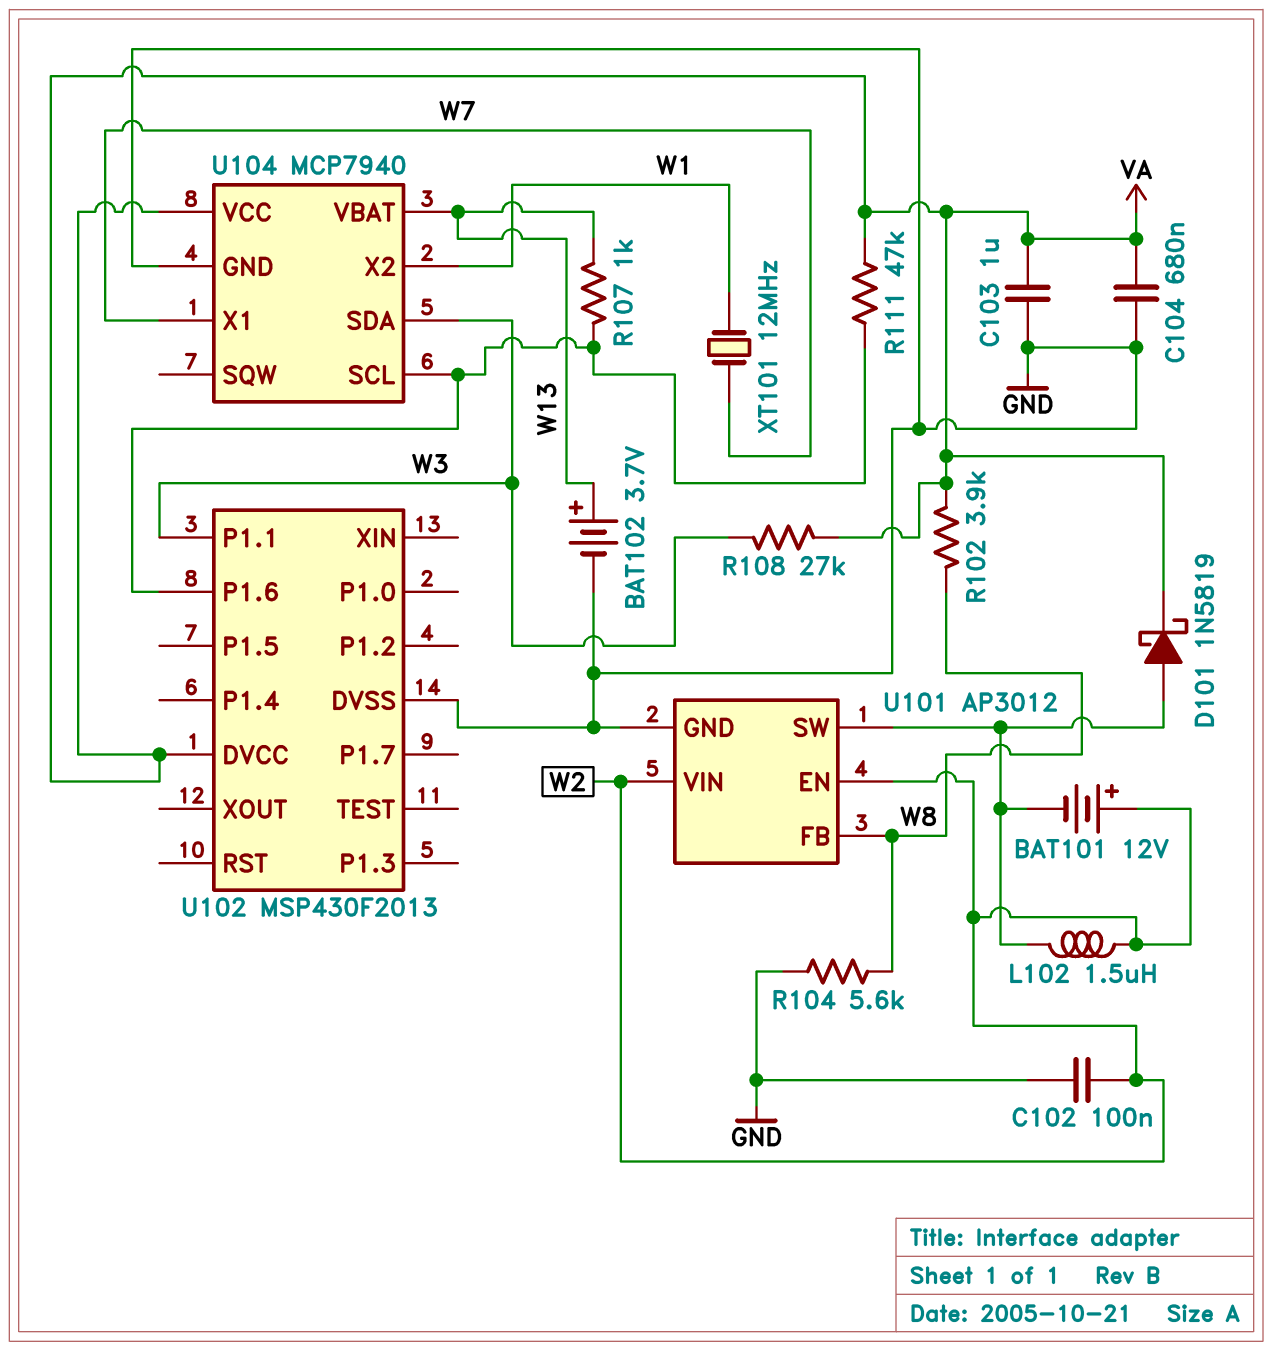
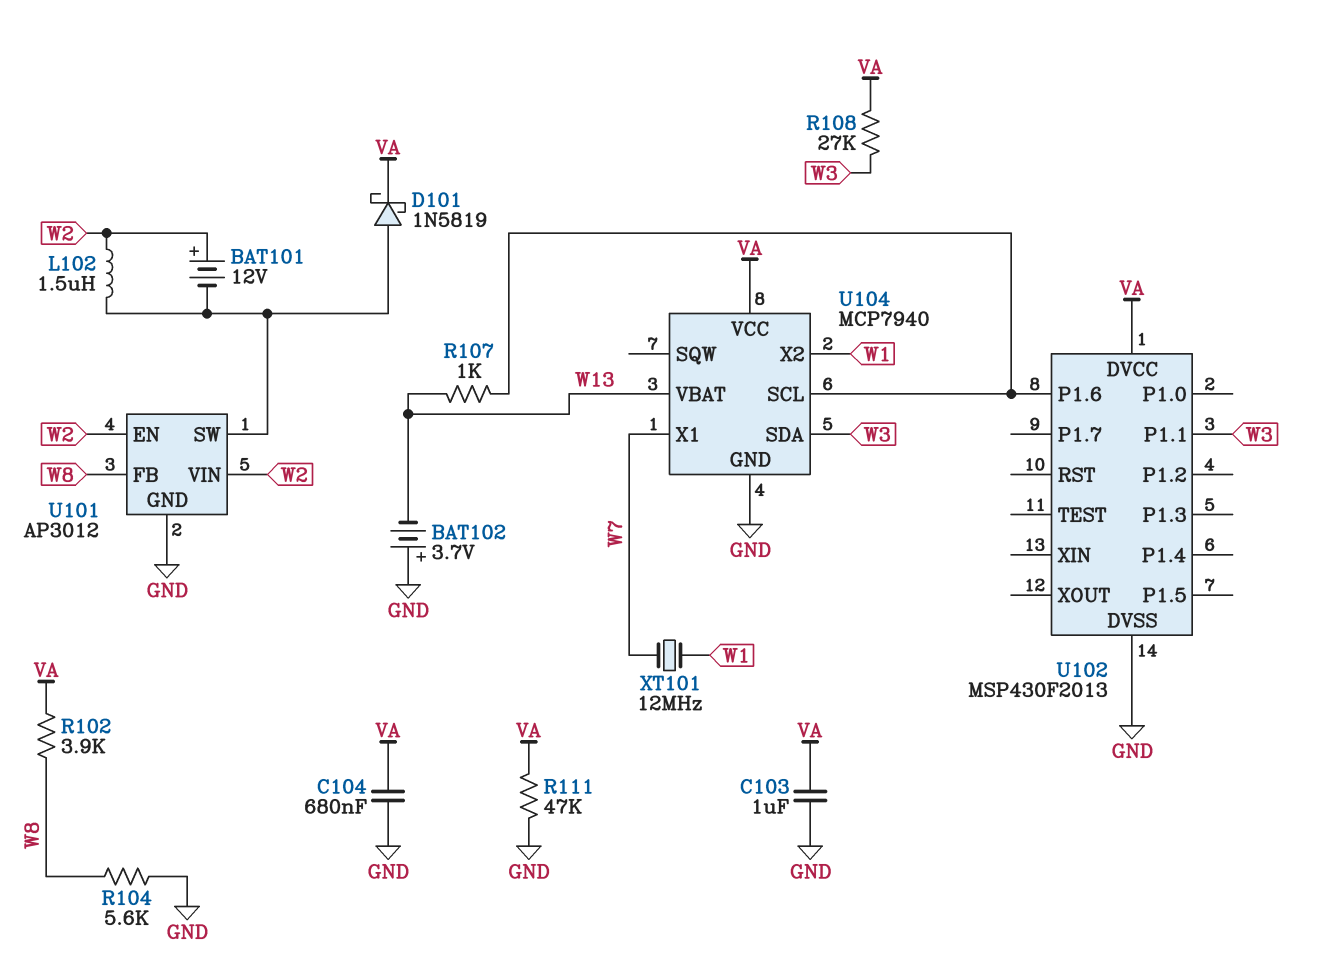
BAT102: 3.7V (plus W13, minus GND) -> 3.7V (plus GND, minus W13)
C102: 100nF (GND, W2) -> none
R111: 47k (U102/P1.6, VA) -> 47k (GND, VA)

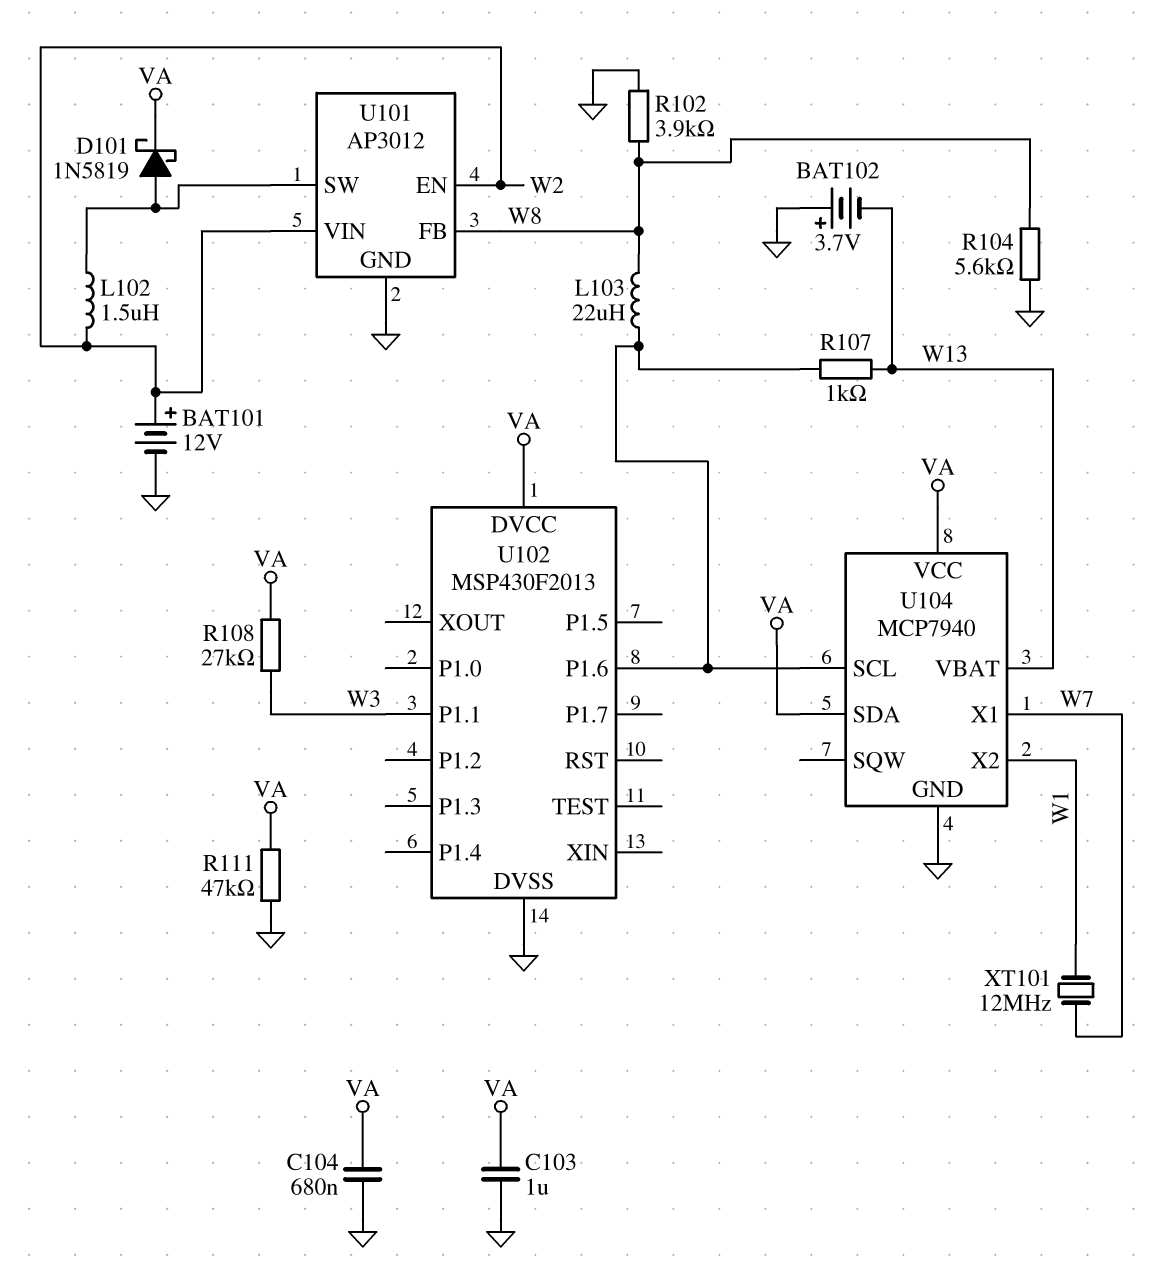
BAT101: 12V (plus W2, minus U101/SW) -> 12V (plus W2, minus GND)
L103: none -> 22uH (U102/P1.6, W8)
R102: 3.9k (VA, W8) -> 3.9k (GND, W8)
U104 pin SDA: W3 -> VA

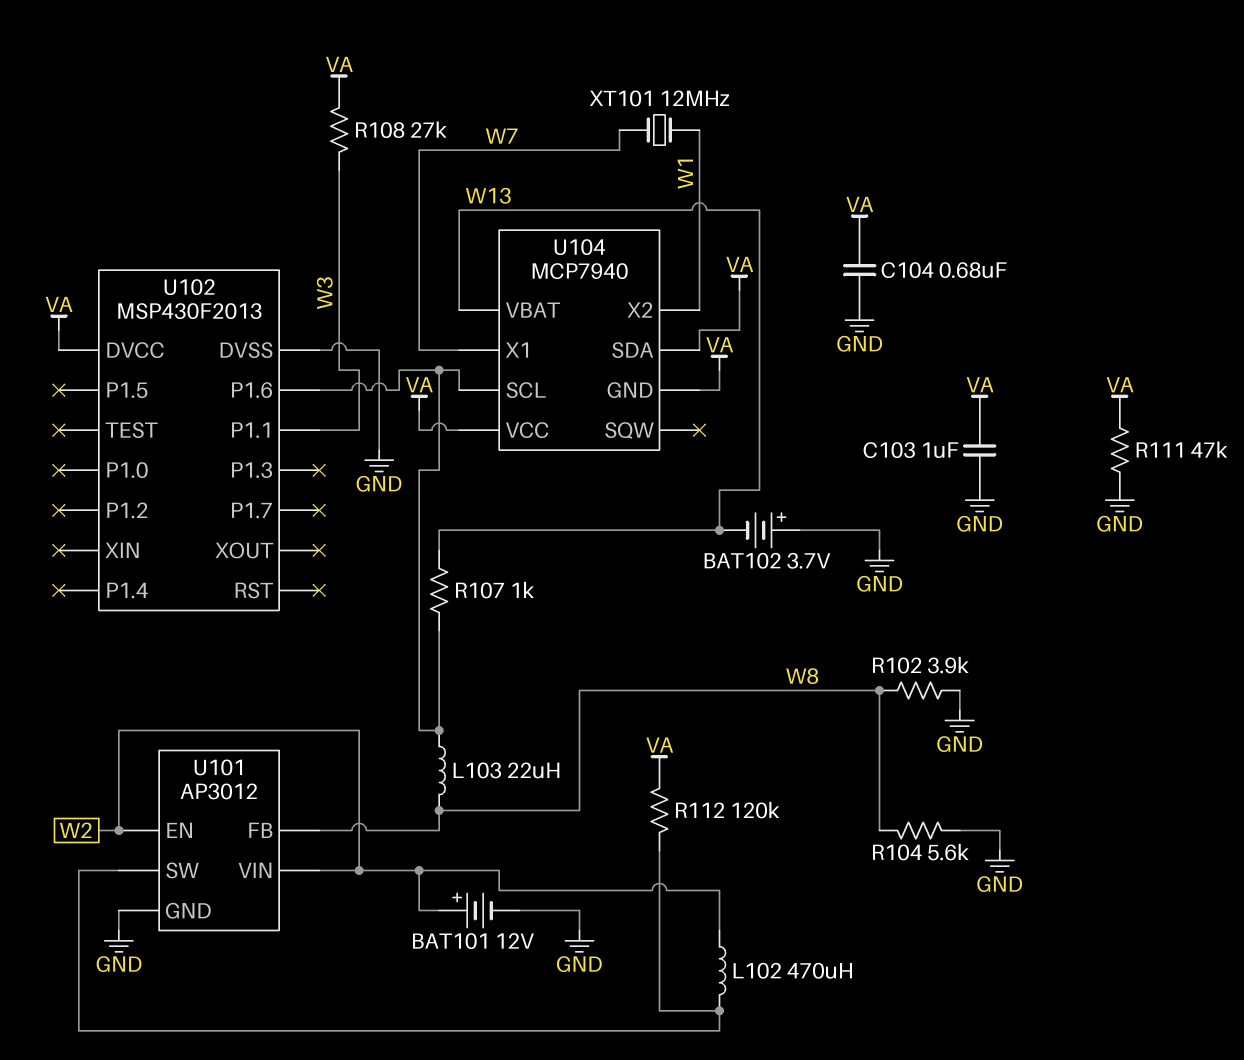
D101: schottky 1N5819 (A U101/SW, K VA) -> none
L102: 1.5uH (U101/SW, W2) -> 470uH (U101/SW, W2)
R112: none -> 120k (U101/SW, VA)
U104 pin GND: GND -> VA

